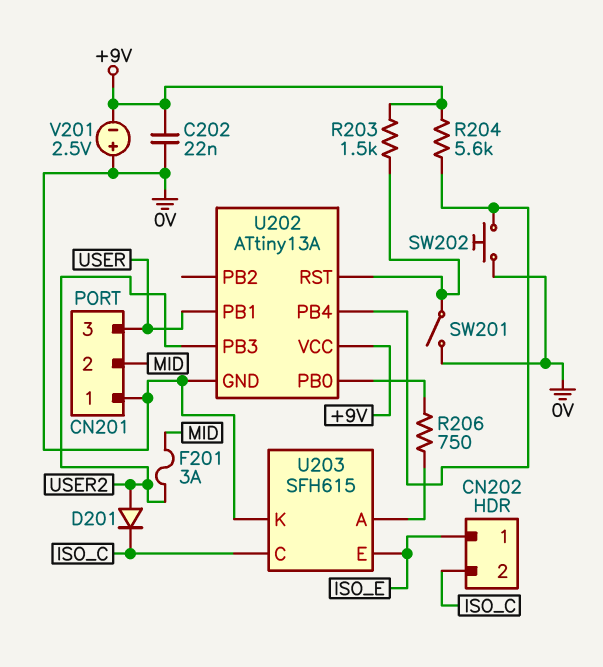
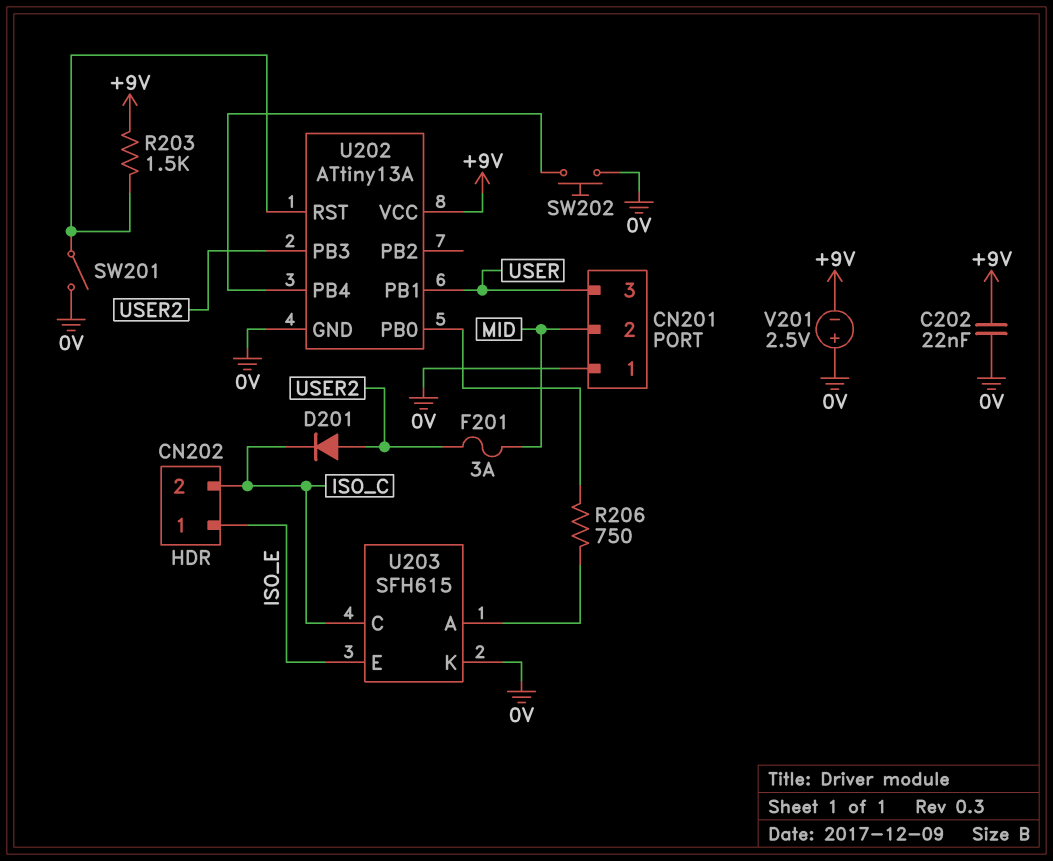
R204: 5.6k (+9V, U202/PB4) -> none

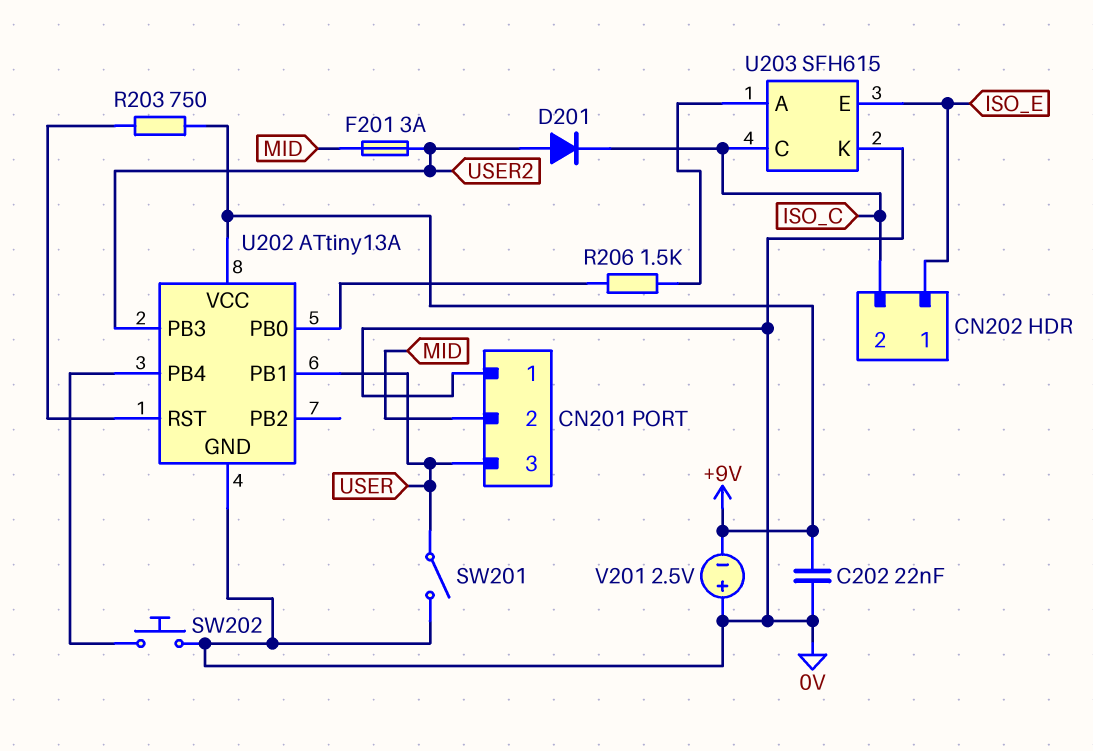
R203: 1.5k (+9V, U202/RST) -> 750 (+9V, U202/RST)
R206: 750 (U202/PB0, U203/A) -> 1.5k (U202/PB0, U203/A)
SW201: switch (0V, U202/RST) -> switch (0V, USER)

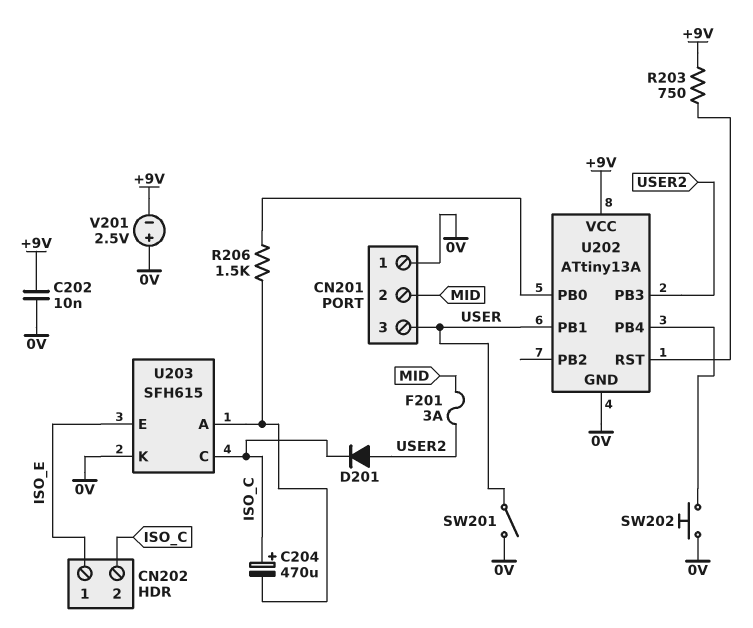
C202: 22nF (+9V, 0V) -> 10nF (+9V, 0V)
C204: none -> 470uF (plus ISO_C, minus U203/A)

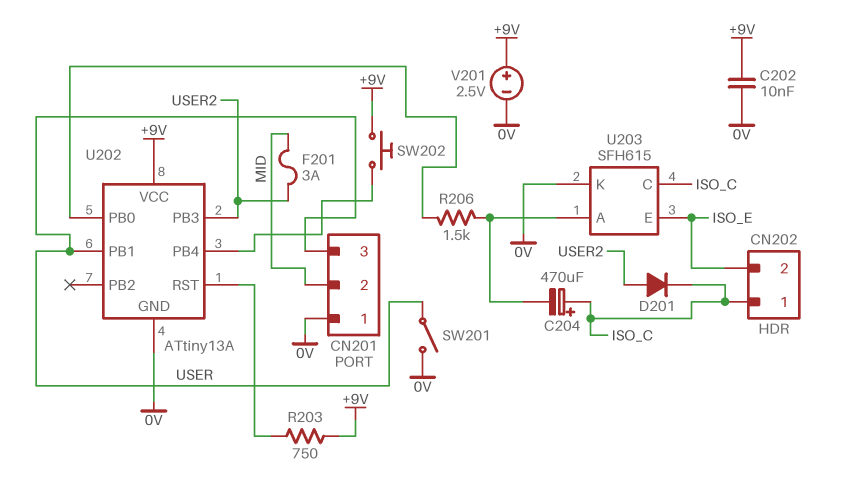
CN202 pin 1: ISO_E -> ISO_C
CN202 pin 2: ISO_C -> ISO_E
SW202: button (0V, U202/PB4) -> button (+9V, U202/PB4)
V201: 2.5V (plus 0V, minus +9V) -> 2.5V (plus +9V, minus 0V)

